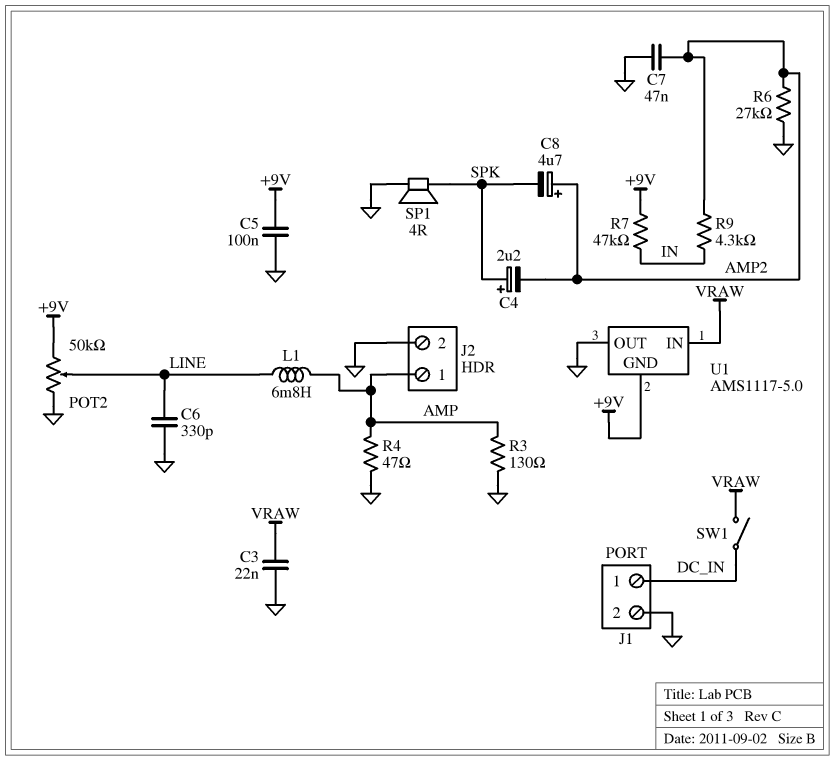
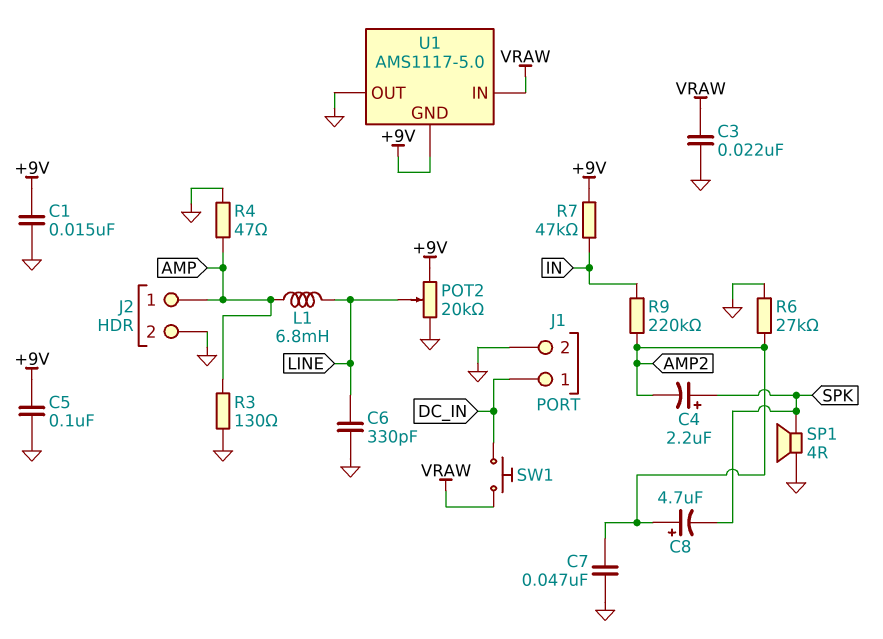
C1: none -> 15nF (+9V, GND)
POT2: 50k (+9V, GND, wiper LINE) -> 20k (+9V, GND, wiper LINE)
R9: 4.3k (AMP2, IN) -> 220k (AMP2, IN)
SW1: switch (DC_IN, VRAW) -> button (DC_IN, VRAW)

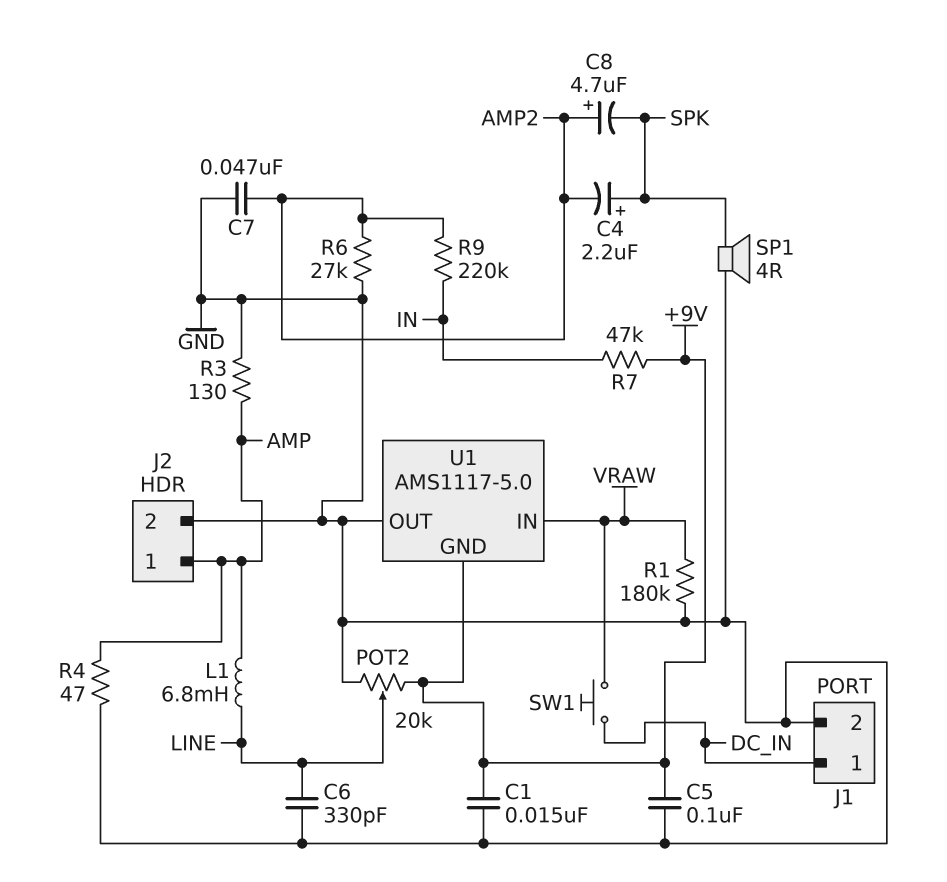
C3: 22nF (GND, VRAW) -> none
R1: none -> 180k (GND, VRAW)

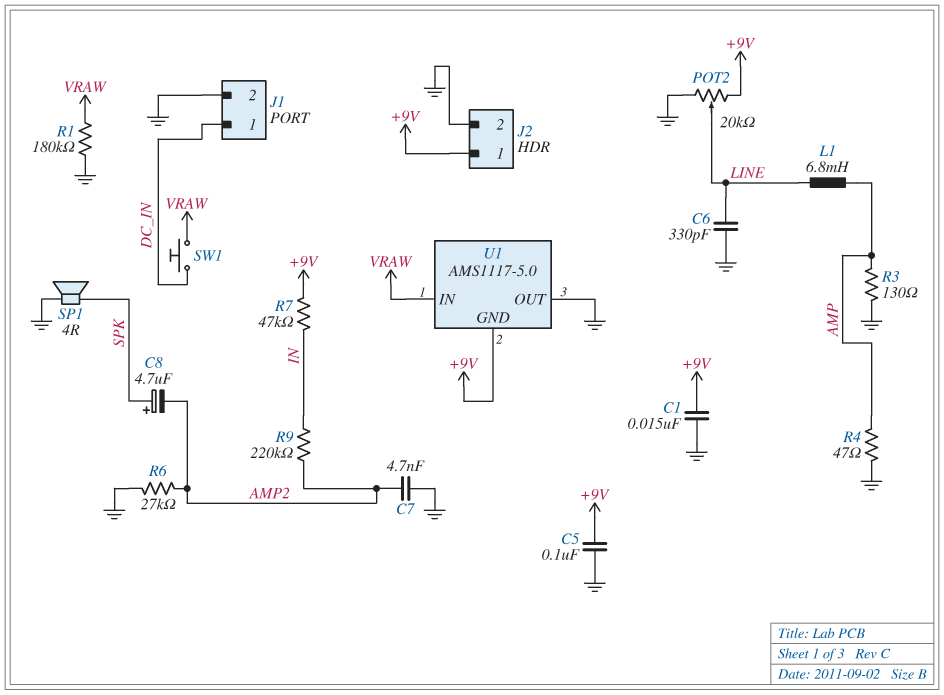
C4: 2.2uF (plus SPK, minus AMP2) -> none
C7: 47nF (AMP2, GND) -> 4.7nF (AMP2, GND)
C8: 4.7uF (plus AMP2, minus SPK) -> 4.7uF (plus SPK, minus AMP2)
J2 pin 1: AMP -> +9V

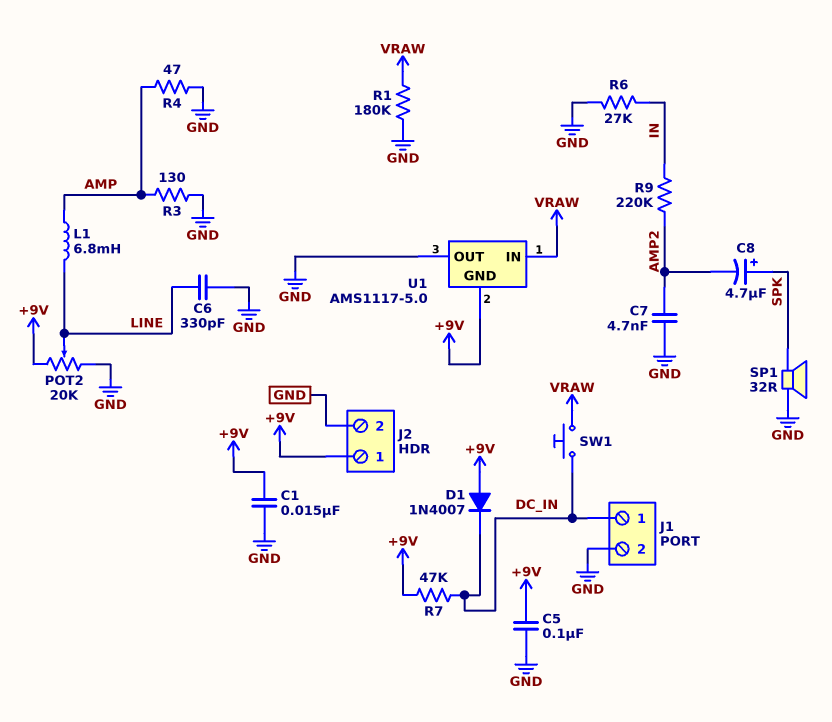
D1: none -> diode 1N4007 (A +9V, K DC_IN)
R6: 27k (AMP2, GND) -> 27k (GND, IN)
R7: 47k (+9V, IN) -> 47k (+9V, DC_IN)
SP1: speaker 4R (GND, SPK) -> speaker 32R (GND, SPK)

